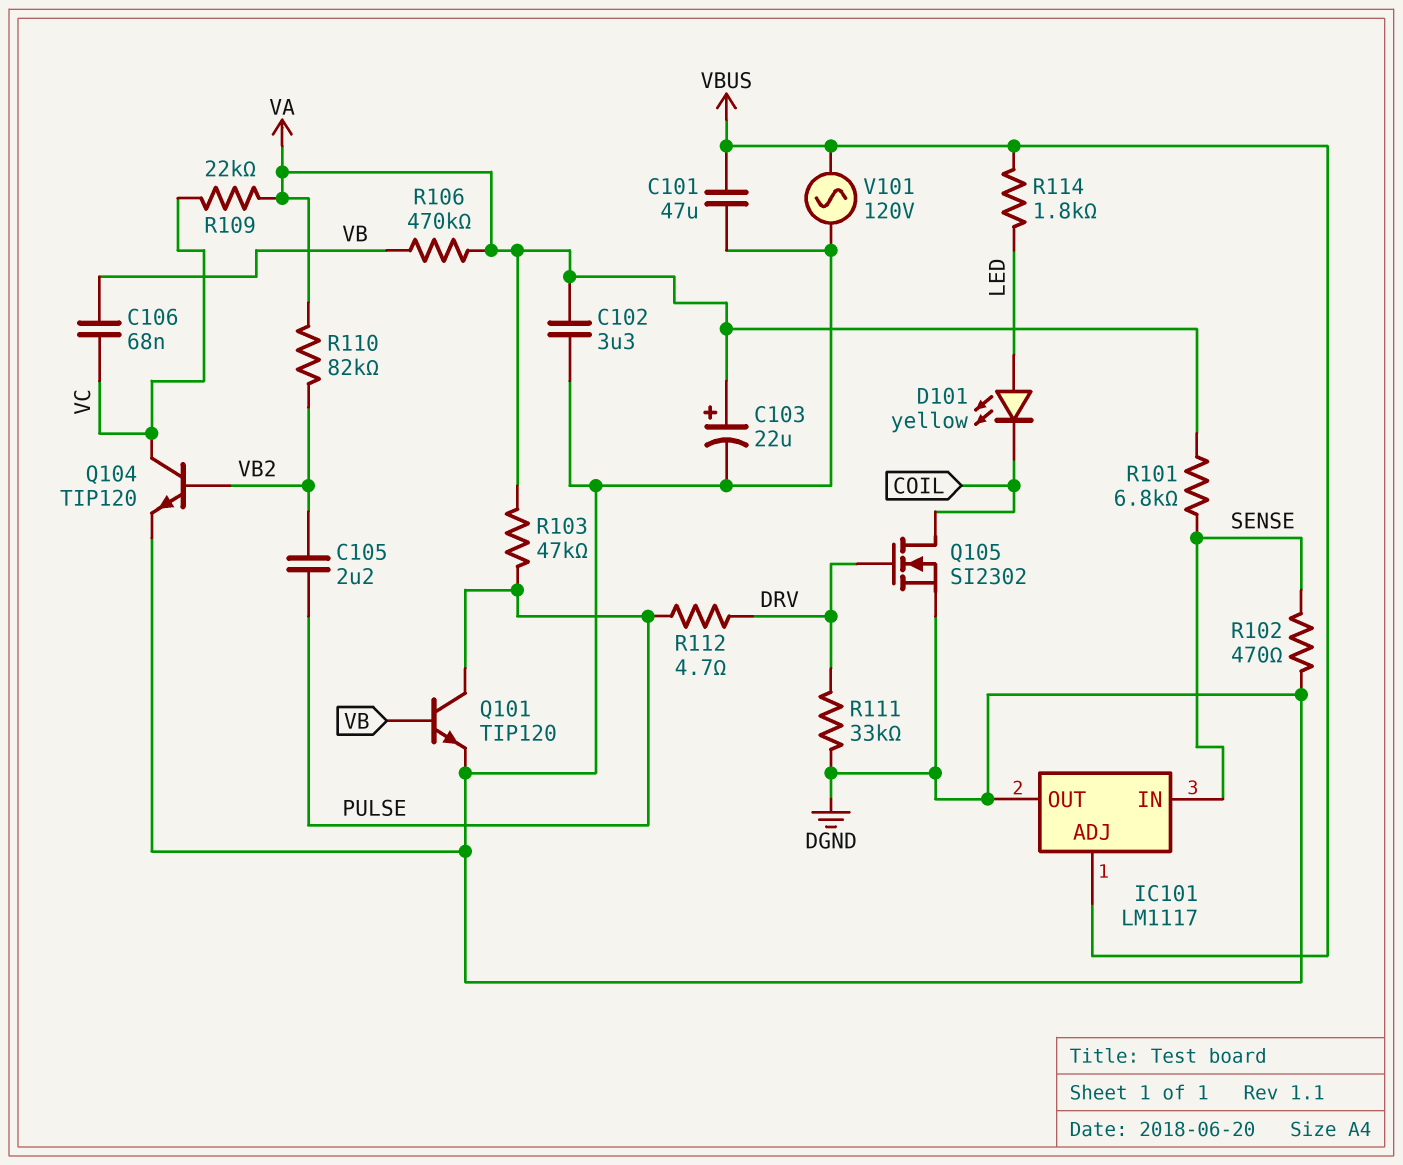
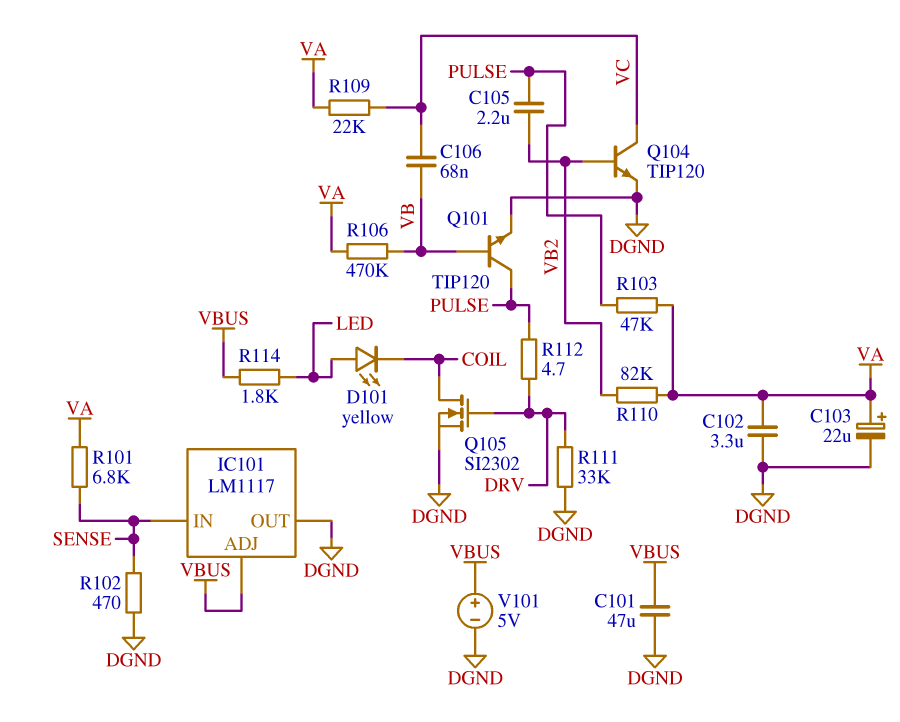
V101: AC 120V (DGND, VBUS) -> 5V (plus VBUS, minus DGND)

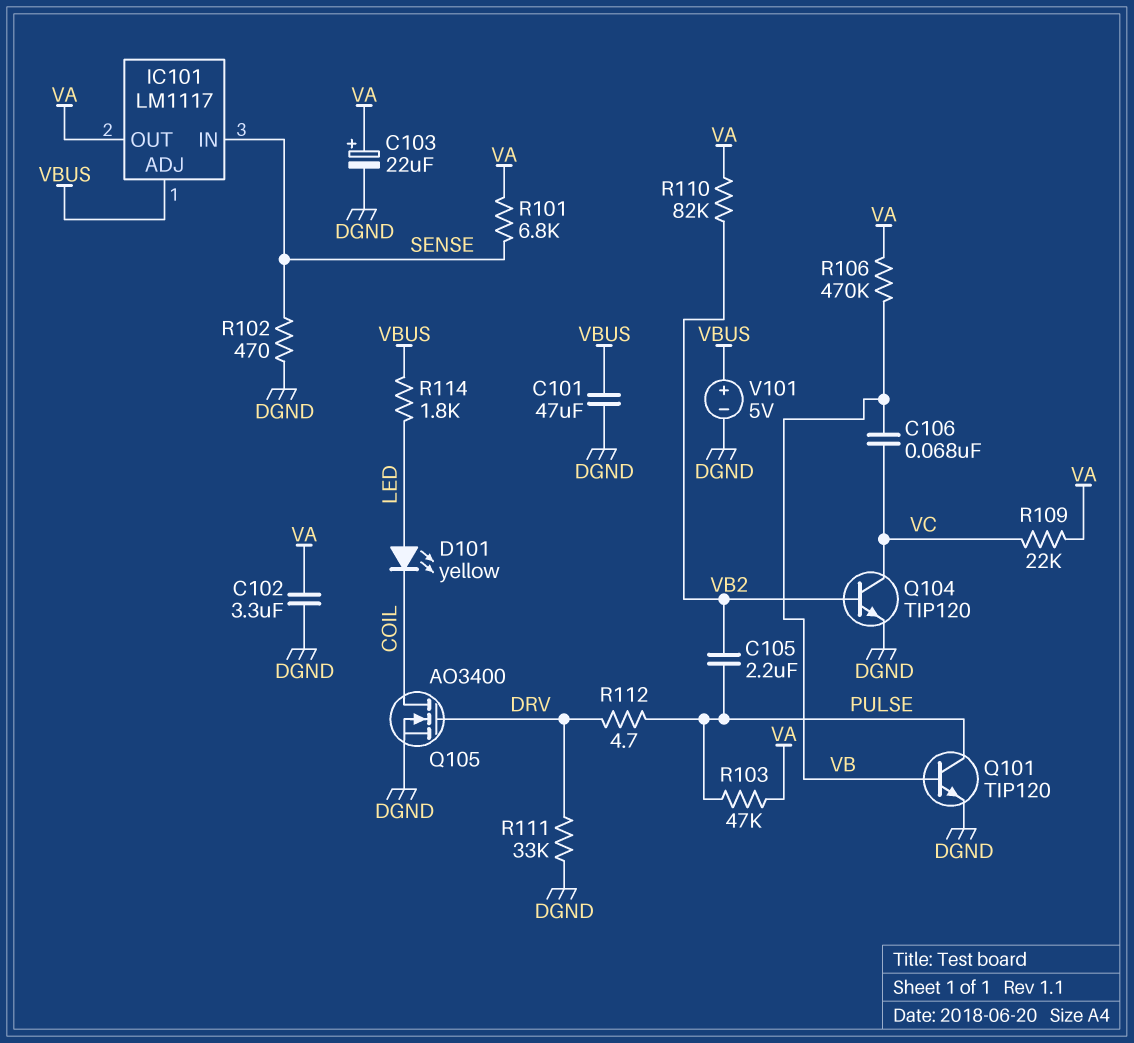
IC101 pin OUT: DGND -> VA
Q105: NMOS SI2302 (G DRV, D COIL, S DGND) -> NMOS AO3400 (G DRV, D COIL, S DGND)

